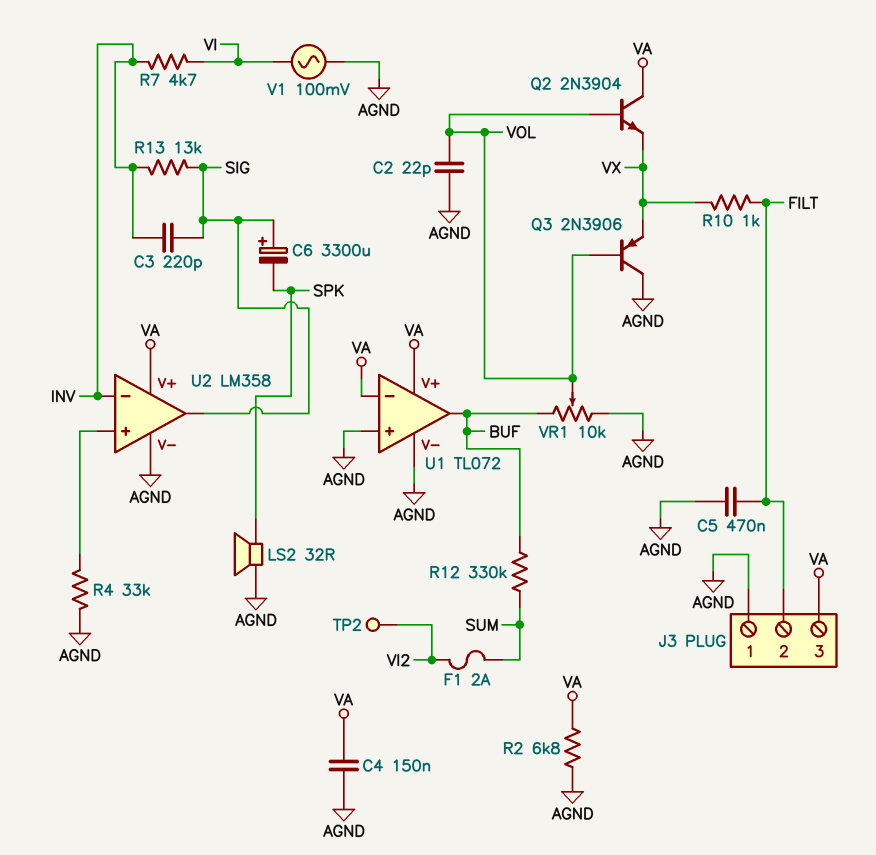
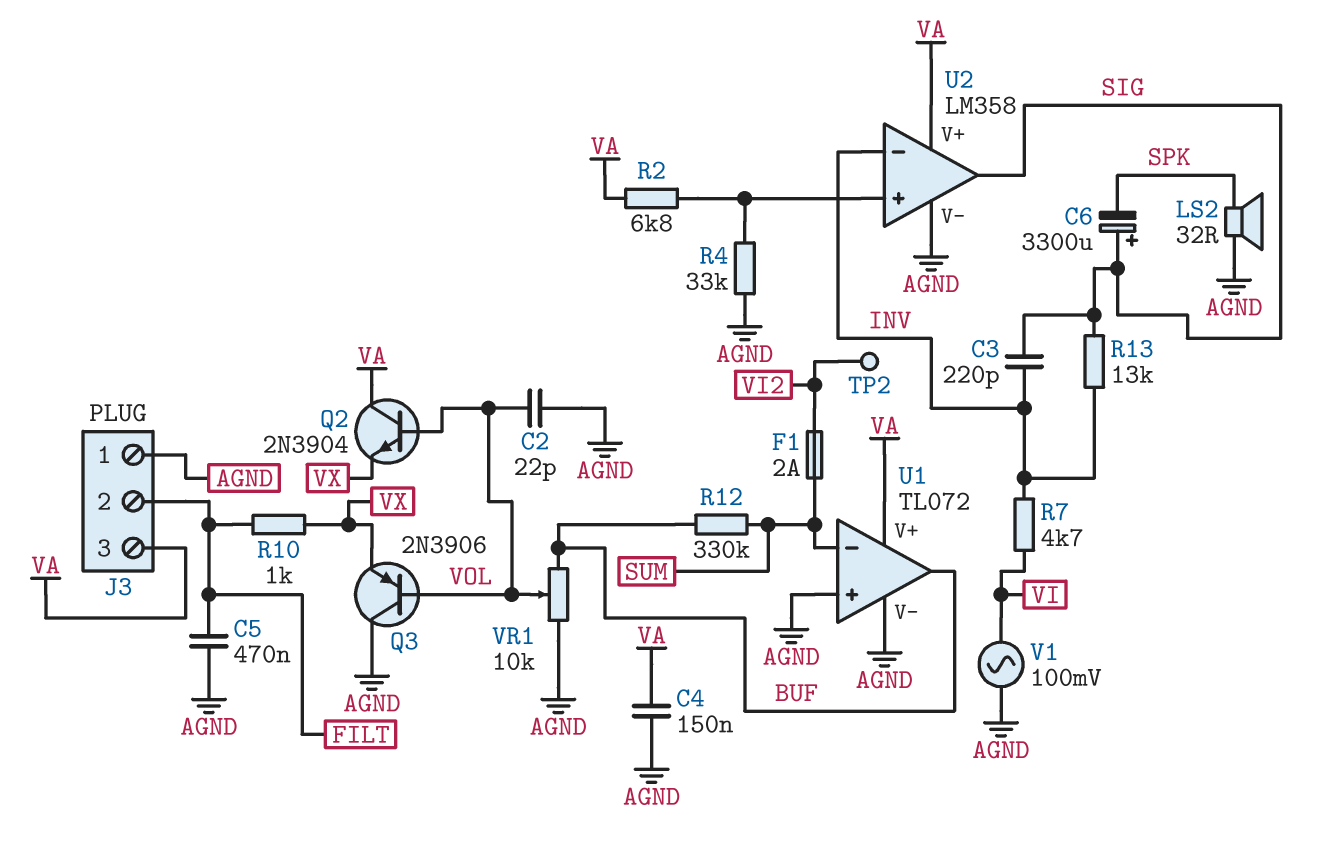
R2: 6.8k (AGND, VA) -> 6.8k (U2/in+, VA)
U1 pin in-: VA -> SUM

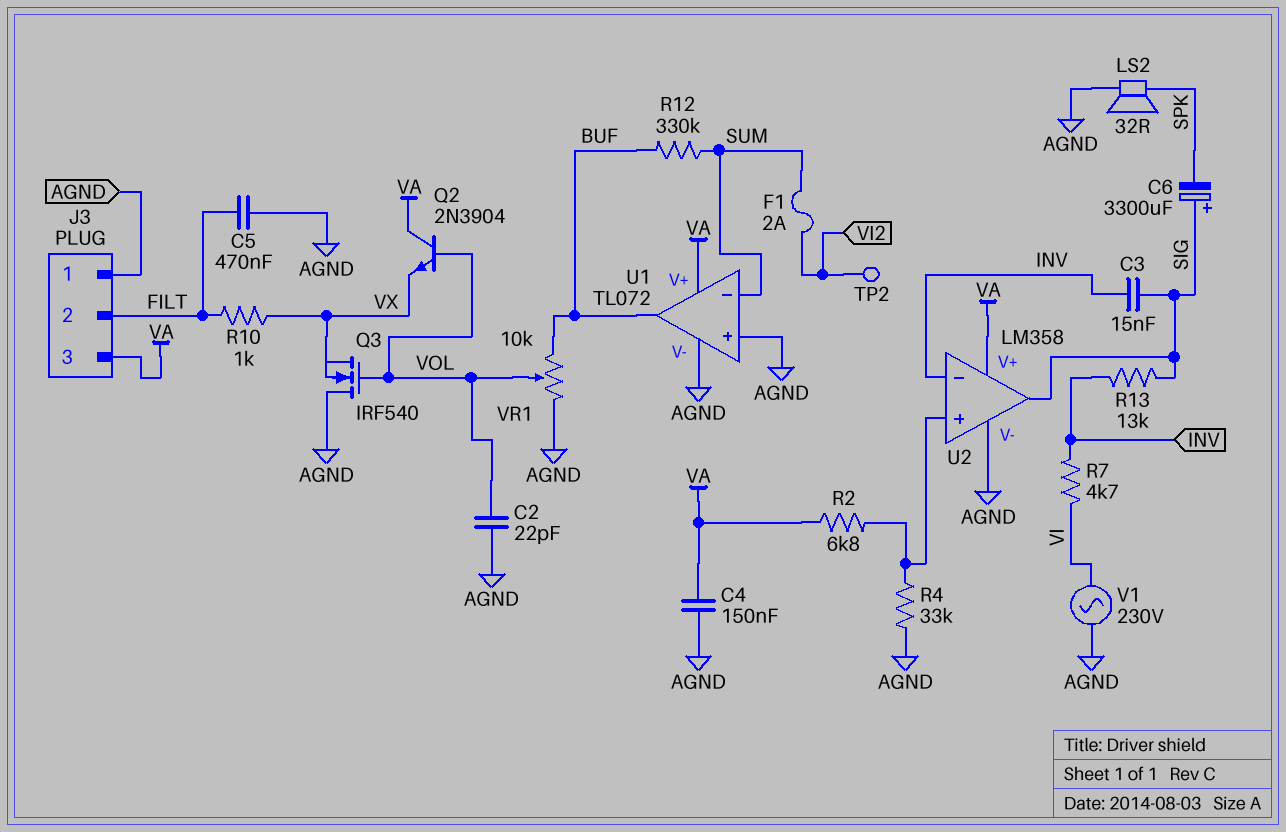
C3: 220pF (INV, SIG) -> 15nF (INV, SIG)
Q3: PNP 2N3906 (B VOL, C AGND, E VX) -> NMOS IRF540 (G VOL, D AGND, S VX)
V1: AC 100mV (AGND, VI) -> AC 230V (AGND, VI)

